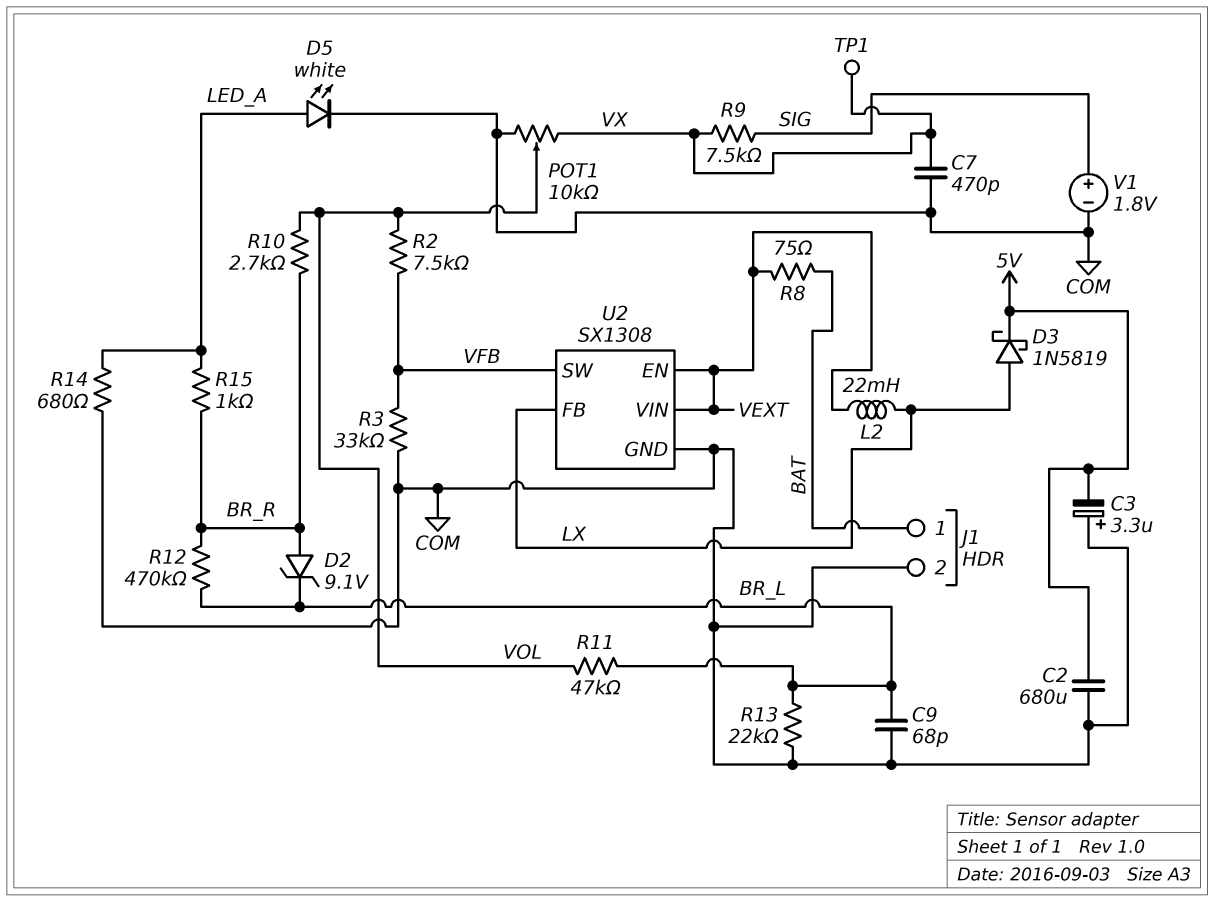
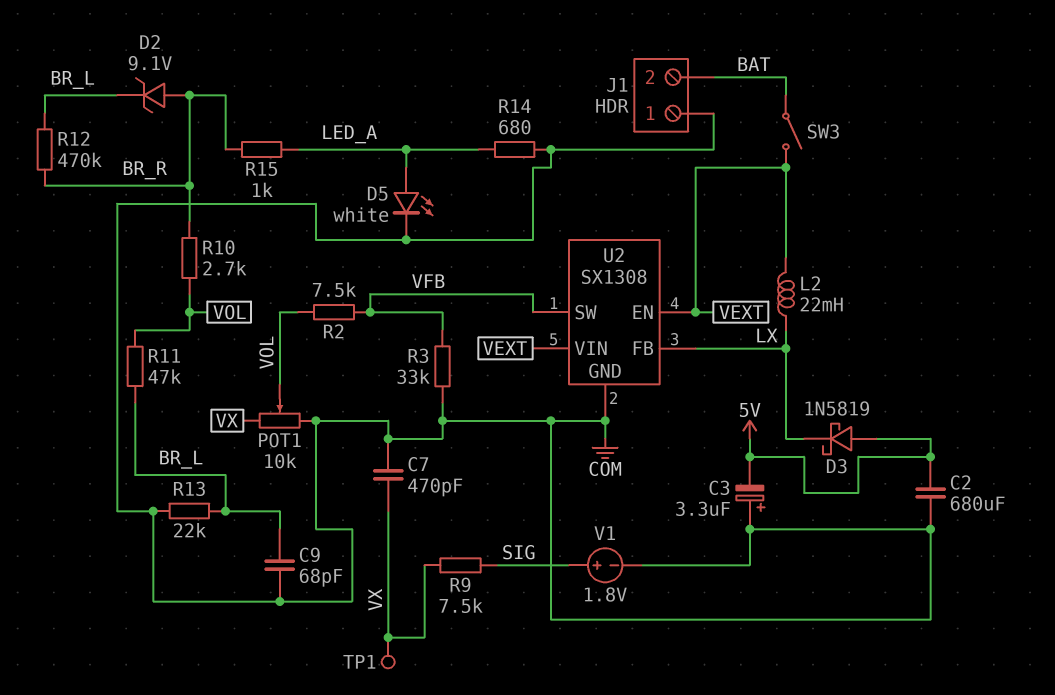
D3: schottky 1N5819 (A LX, K 5V) -> schottky 1N5819 (A 5V, K LX)
J1 pin 1: BAT -> COM
J1 pin 2: COM -> BAT
R8: 75 (BAT, VEXT) -> none
SW3: none -> switch (BAT, VEXT)

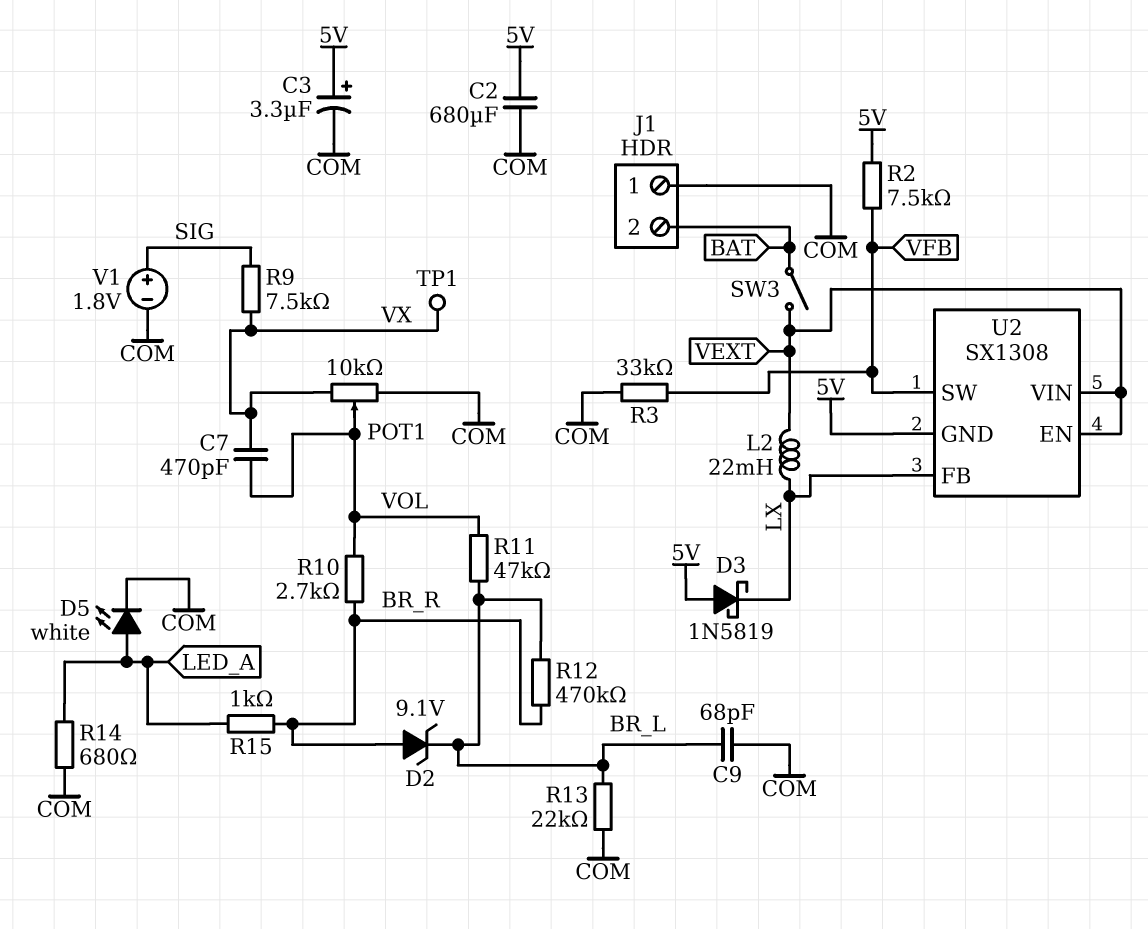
C3: 3.3uF (plus COM, minus 5V) -> 3.3uF (plus 5V, minus COM)
C7: 470pF (COM, VX) -> 470pF (VOL, VX)
R2: 7.5k (VFB, VOL) -> 7.5k (5V, VFB)
U2 pin GND: COM -> 5V

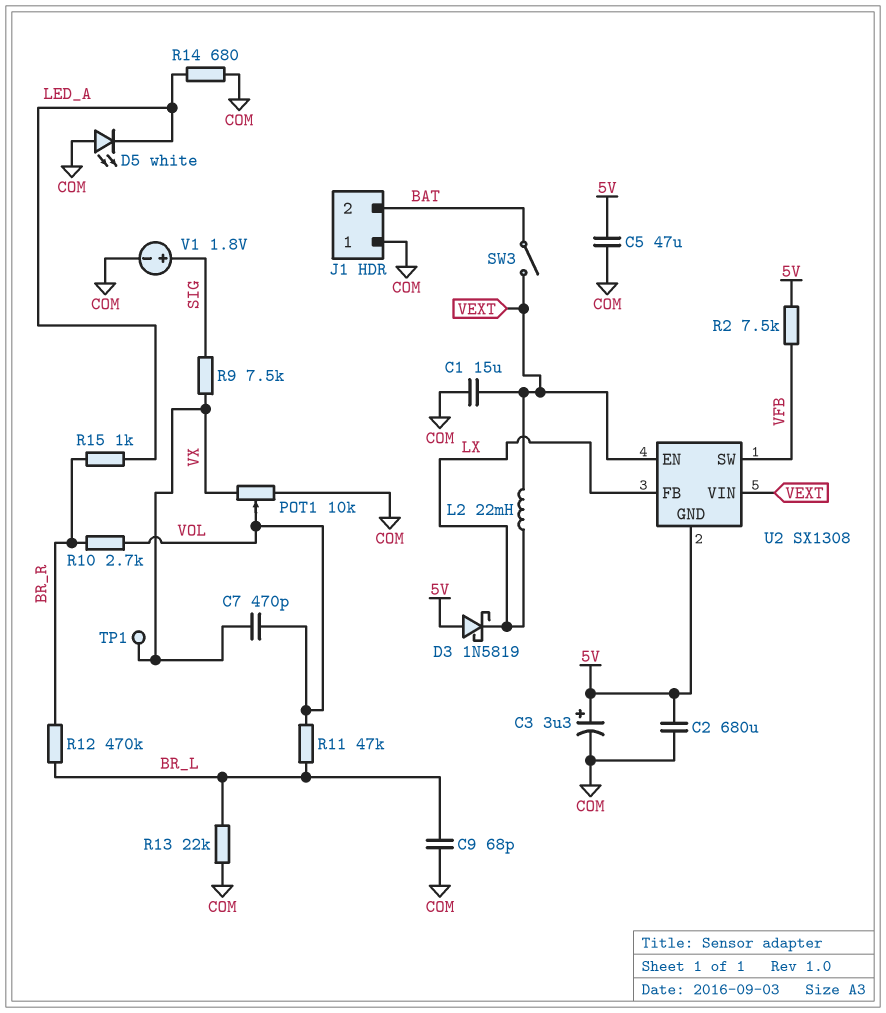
C1: none -> 15uF (COM, VEXT)
C5: none -> 47uF (5V, COM)
D2: zener 9.1V (A BR_R, K BR_L) -> none
D5: LED white (A LED_A, K COM) -> LED white (A COM, K LED_A)
R3: 33k (COM, VFB) -> none

